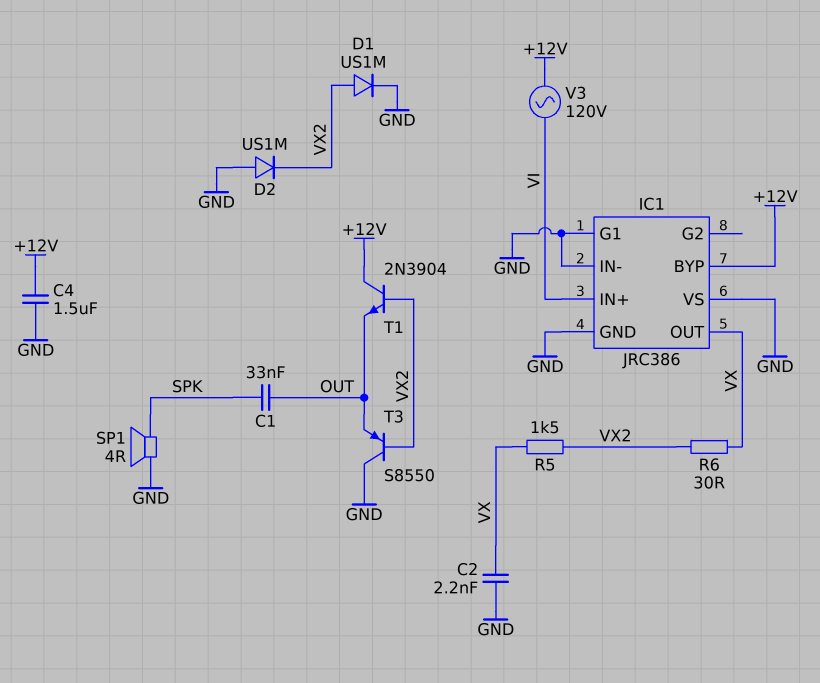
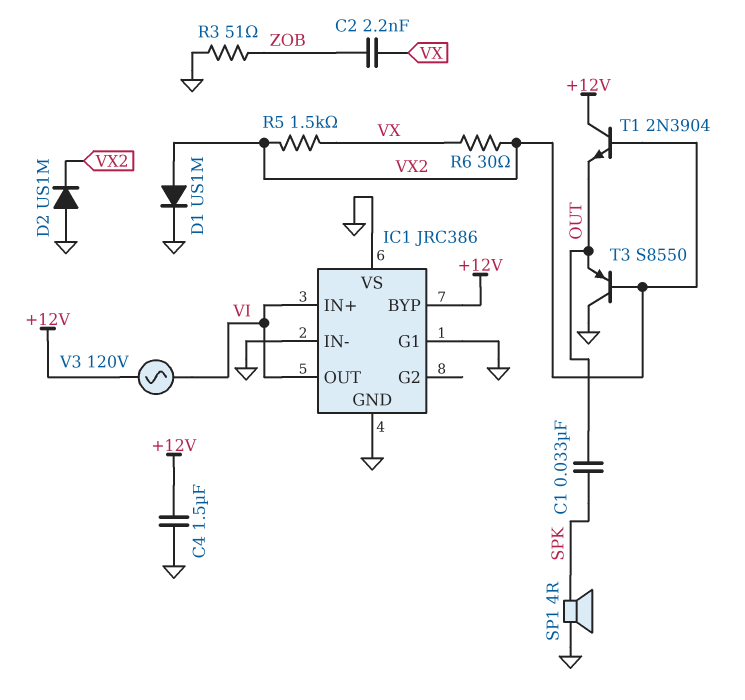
C2: 2.2nF (GND, VX) -> 2.2nF (VX, ZOB)
IC1 pin OUT: VX -> VI
R3: none -> 51 (GND, ZOB)

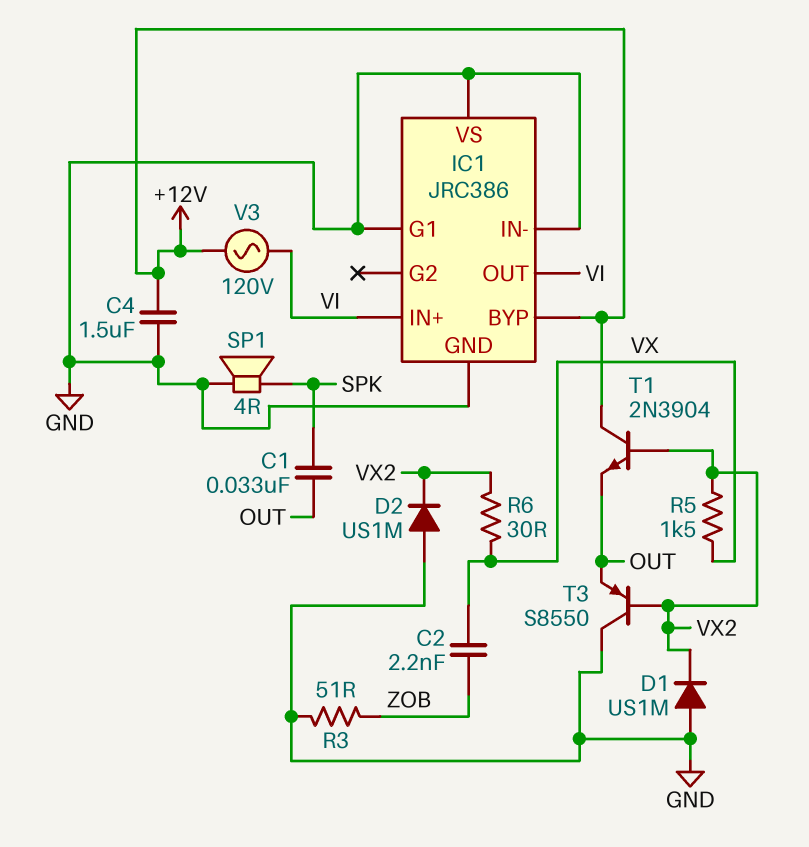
D1: diode US1M (A VX2, K GND) -> diode US1M (A GND, K VX2)

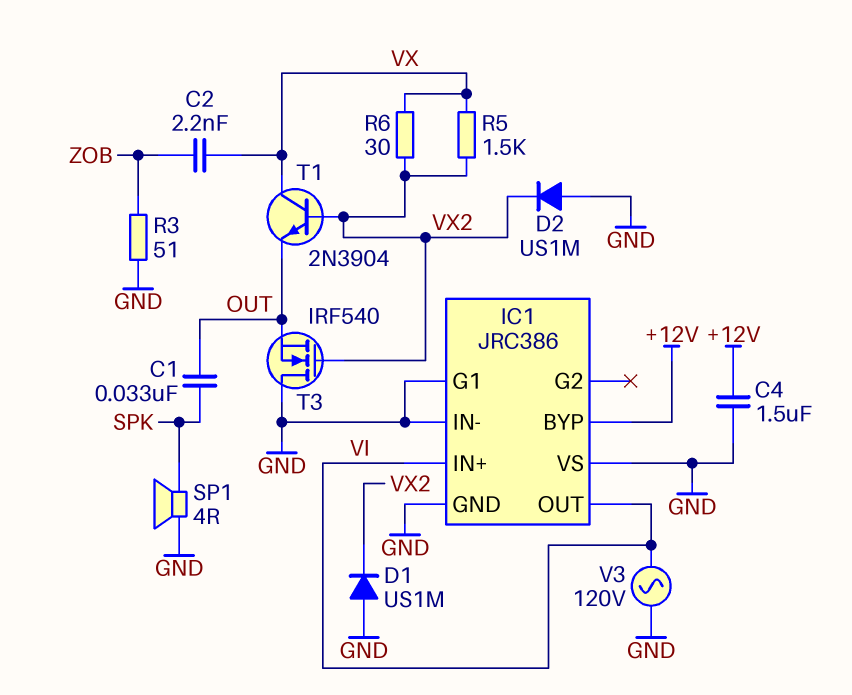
T1: NPN 2N3904 (B VX2, C +12V, E OUT) -> NPN 2N3904 (B VX2, C VX, E OUT)
T3: PNP S8550 (B VX2, C GND, E OUT) -> NMOS IRF540 (G VX2, D GND, S OUT)
V3: AC 120V (+12V, VI) -> AC 120V (GND, VI)

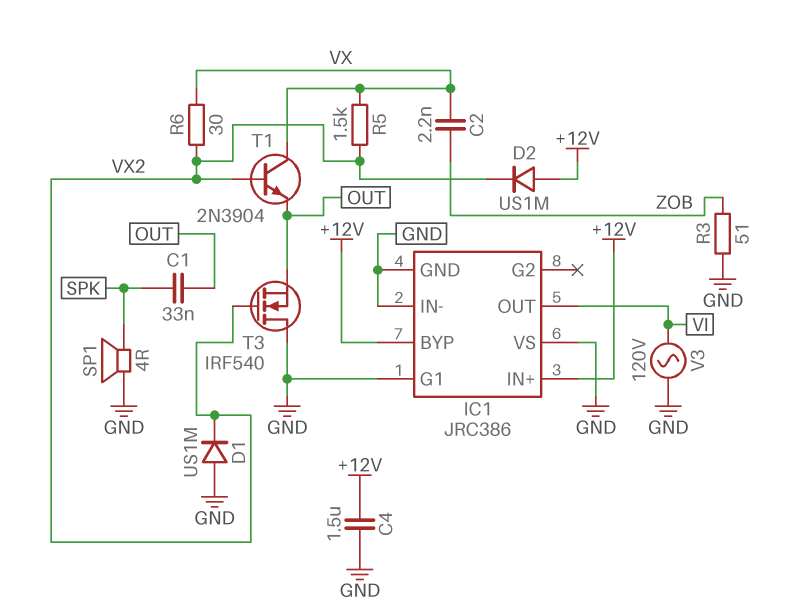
D2: diode US1M (A GND, K VX2) -> diode US1M (A +12V, K VX2)
IC1 pin IN+: VI -> +12V

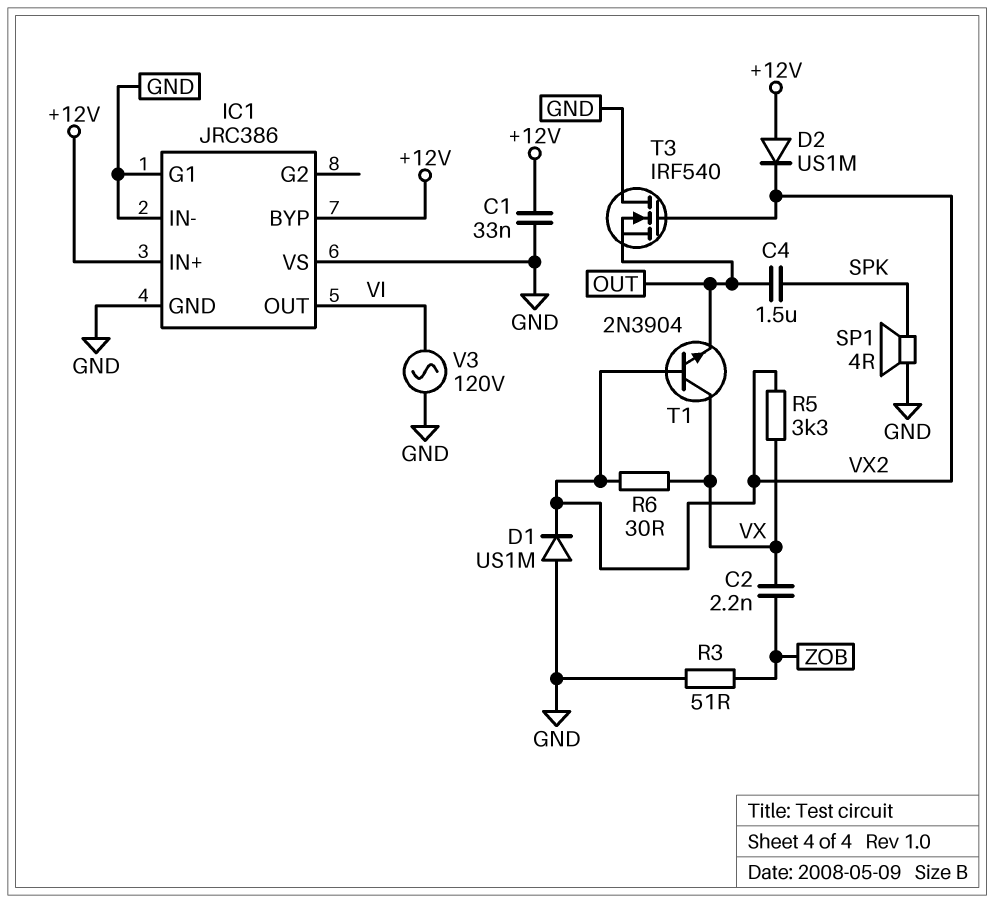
C1: 33nF (OUT, SPK) -> 33nF (+12V, GND)
C4: 1.5uF (+12V, GND) -> 1.5uF (OUT, SPK)
R5: 1.5k (VX, VX2) -> 3.3k (VX, VX2)

